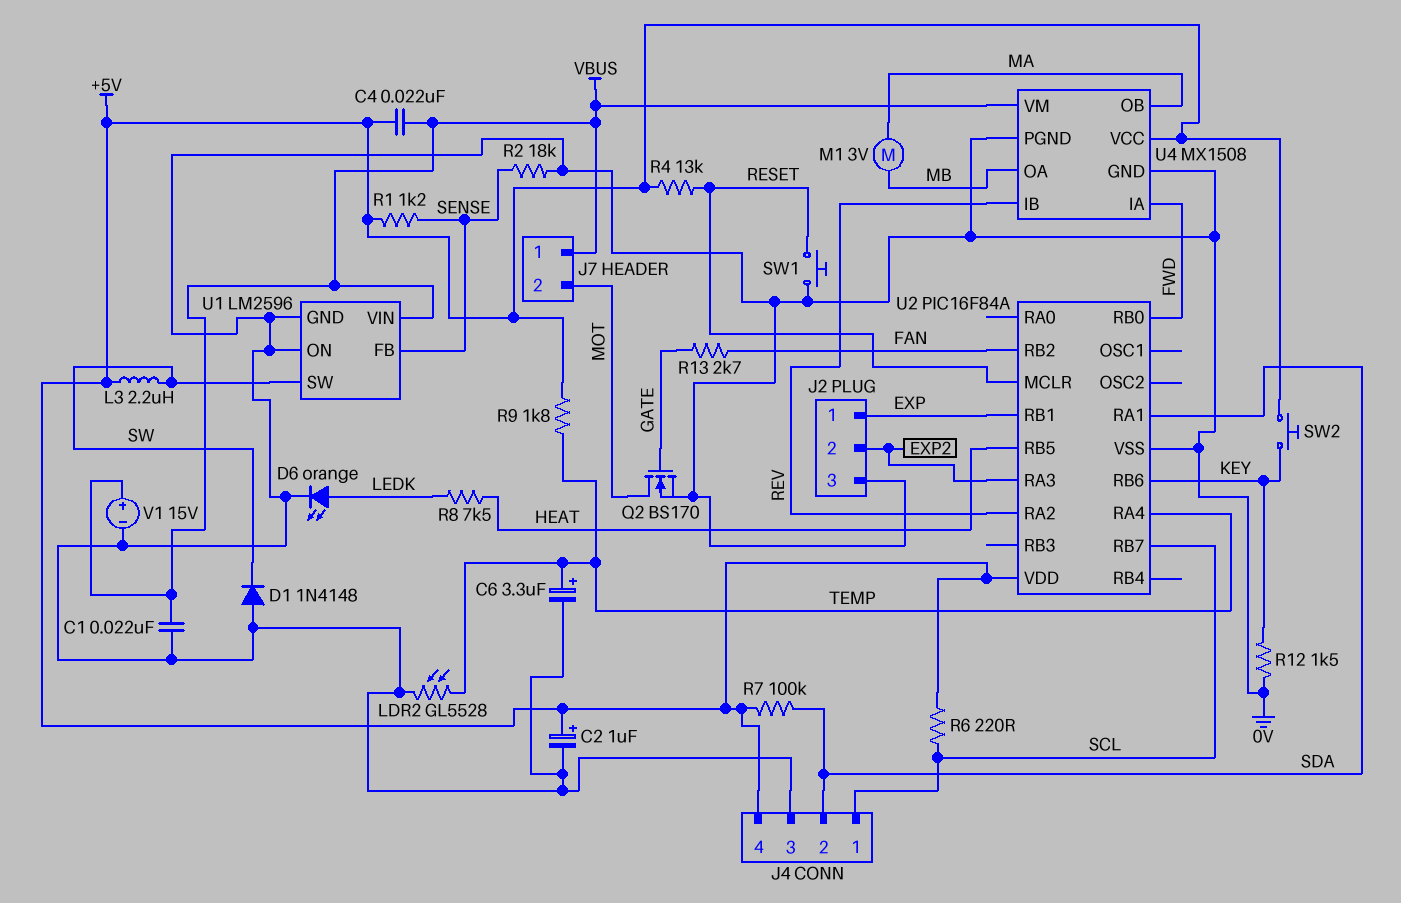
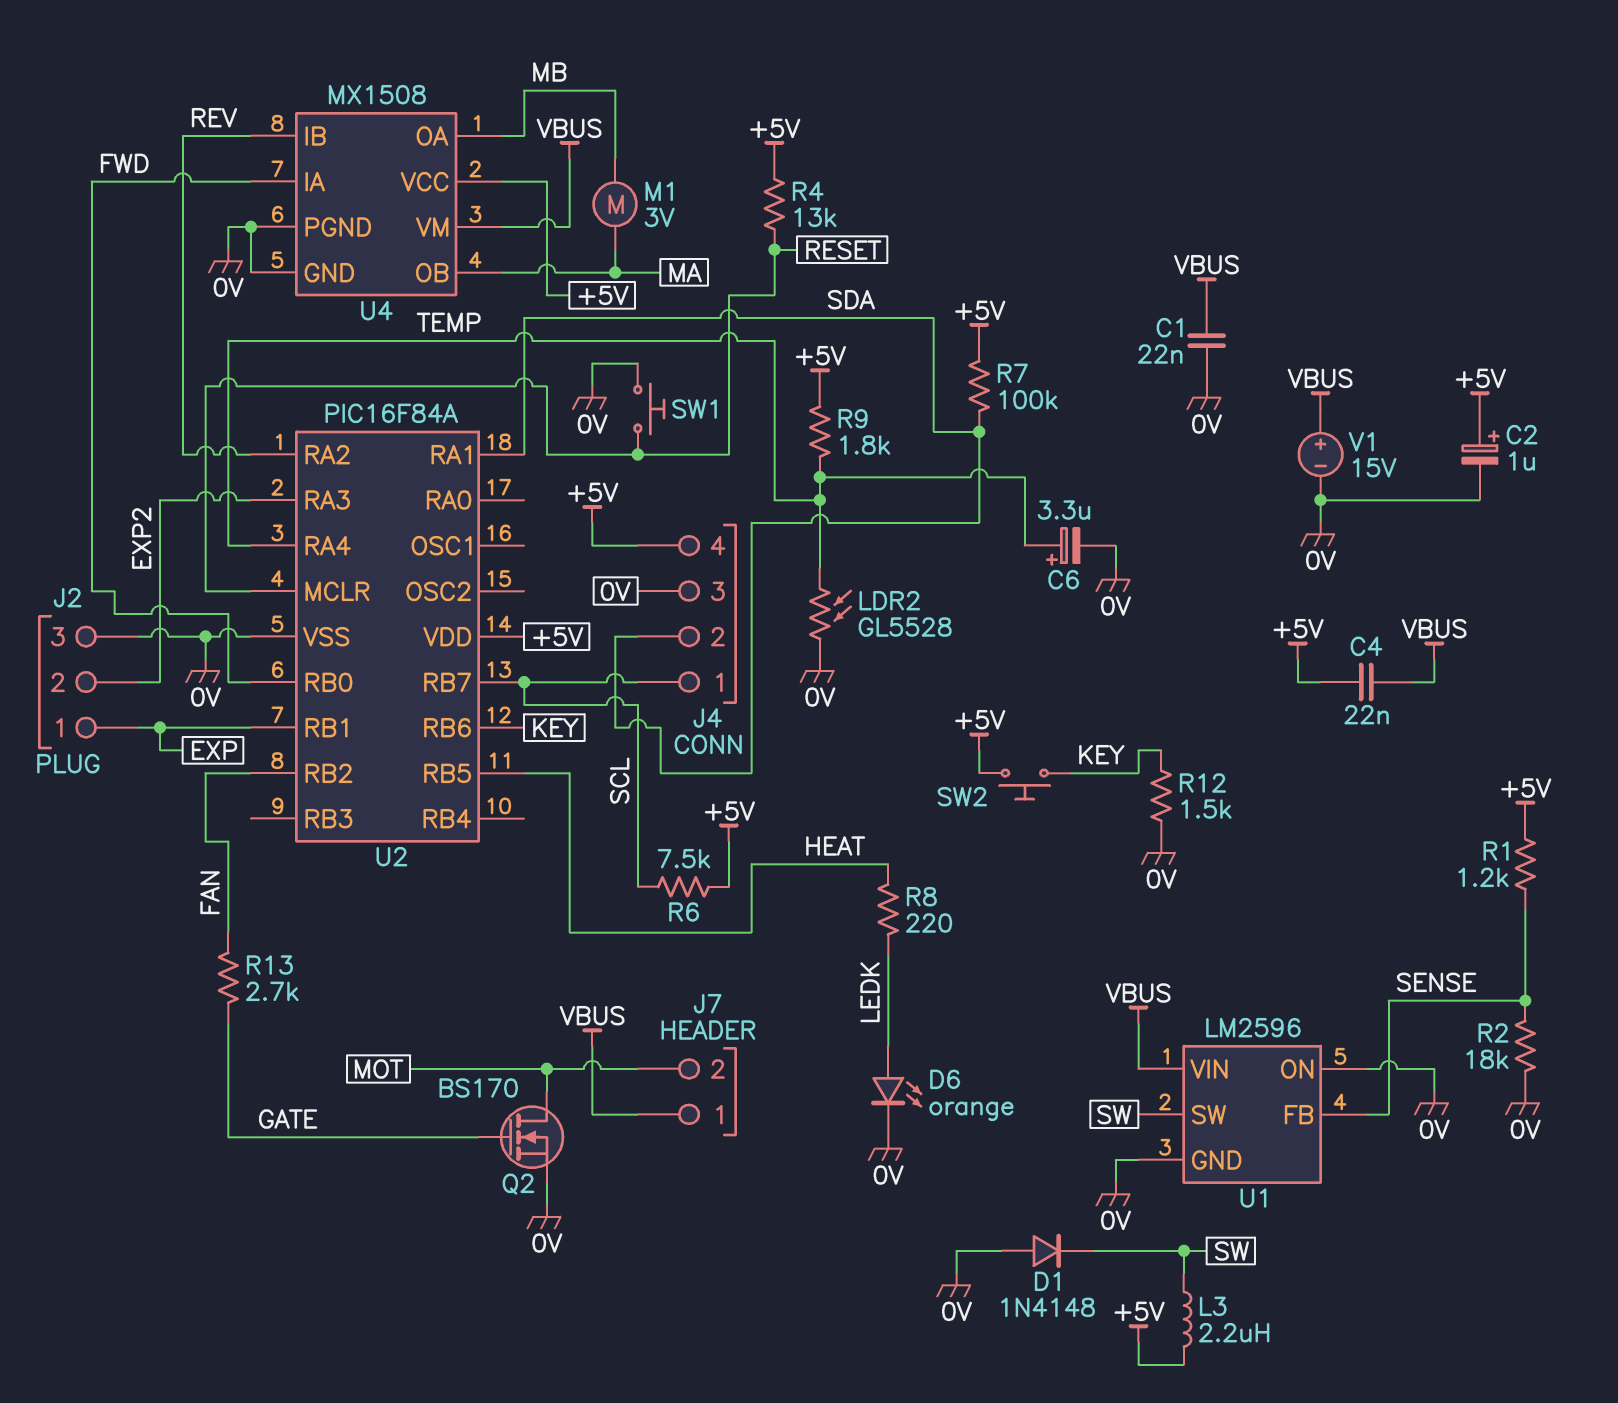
R6: 220 (+5V, SCL) -> 7.5k (+5V, SCL)
R8: 7.5k (HEAT, LEDK) -> 220 (HEAT, LEDK)

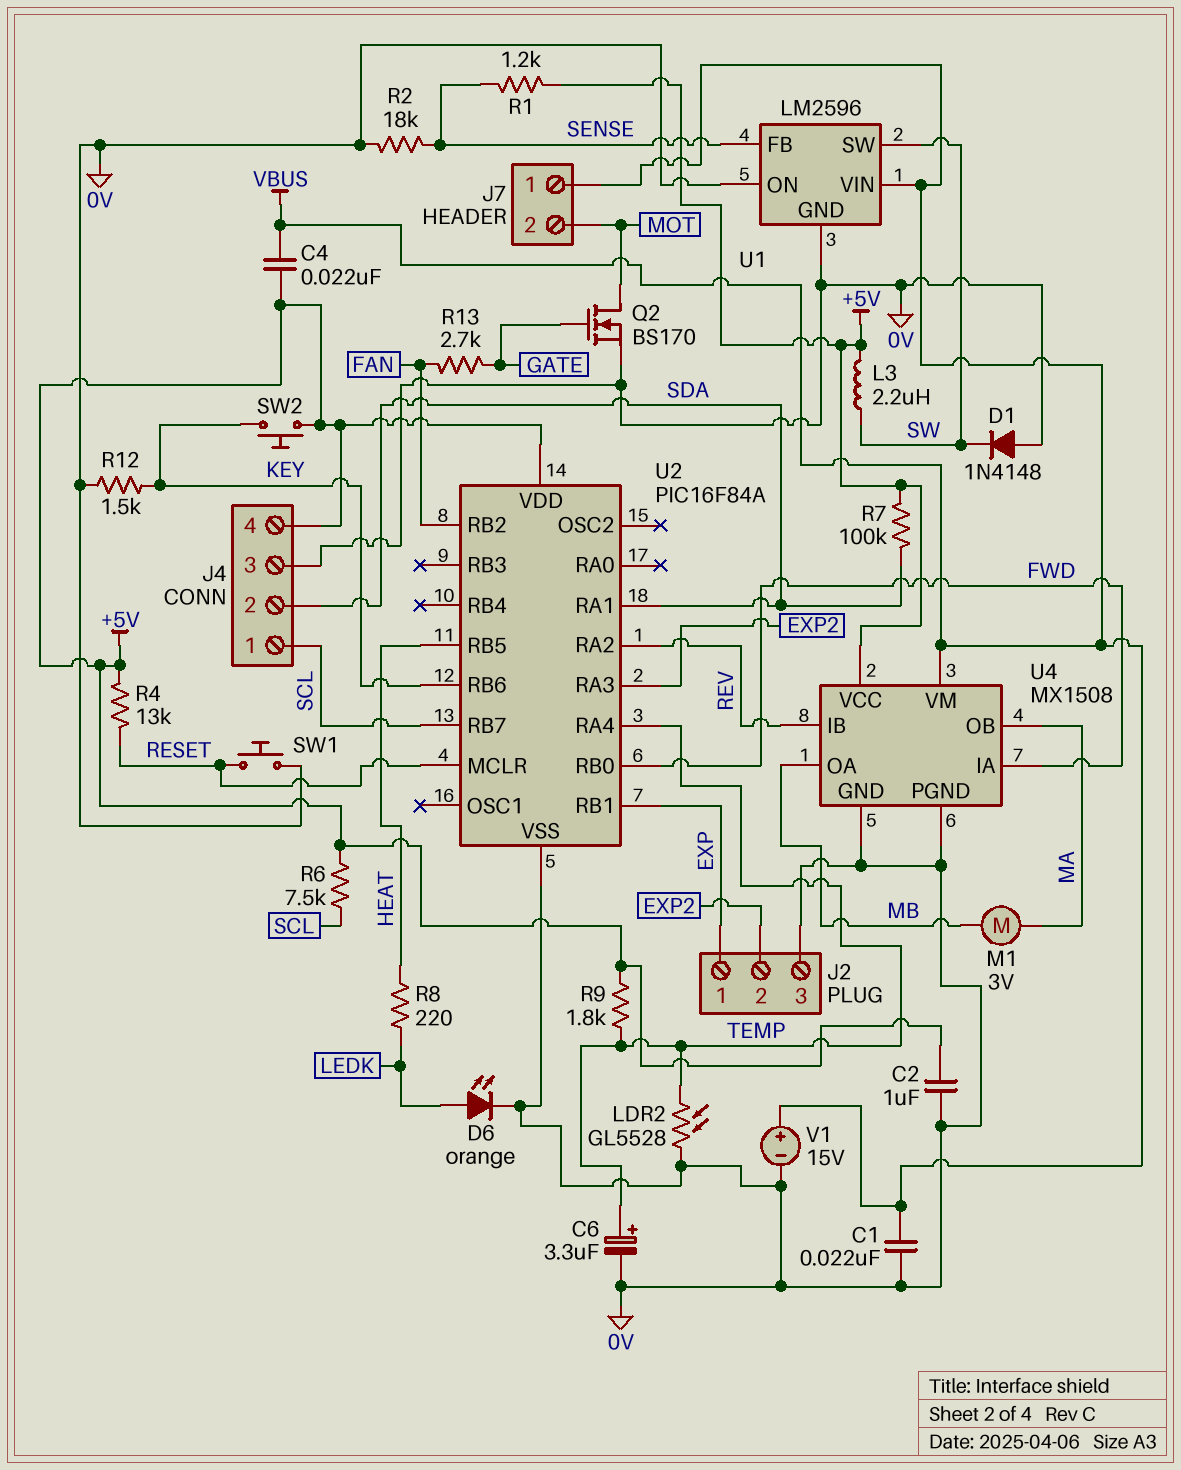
C2: 1uF (plus +5V, minus 0V) -> 1uF (+5V, 0V)

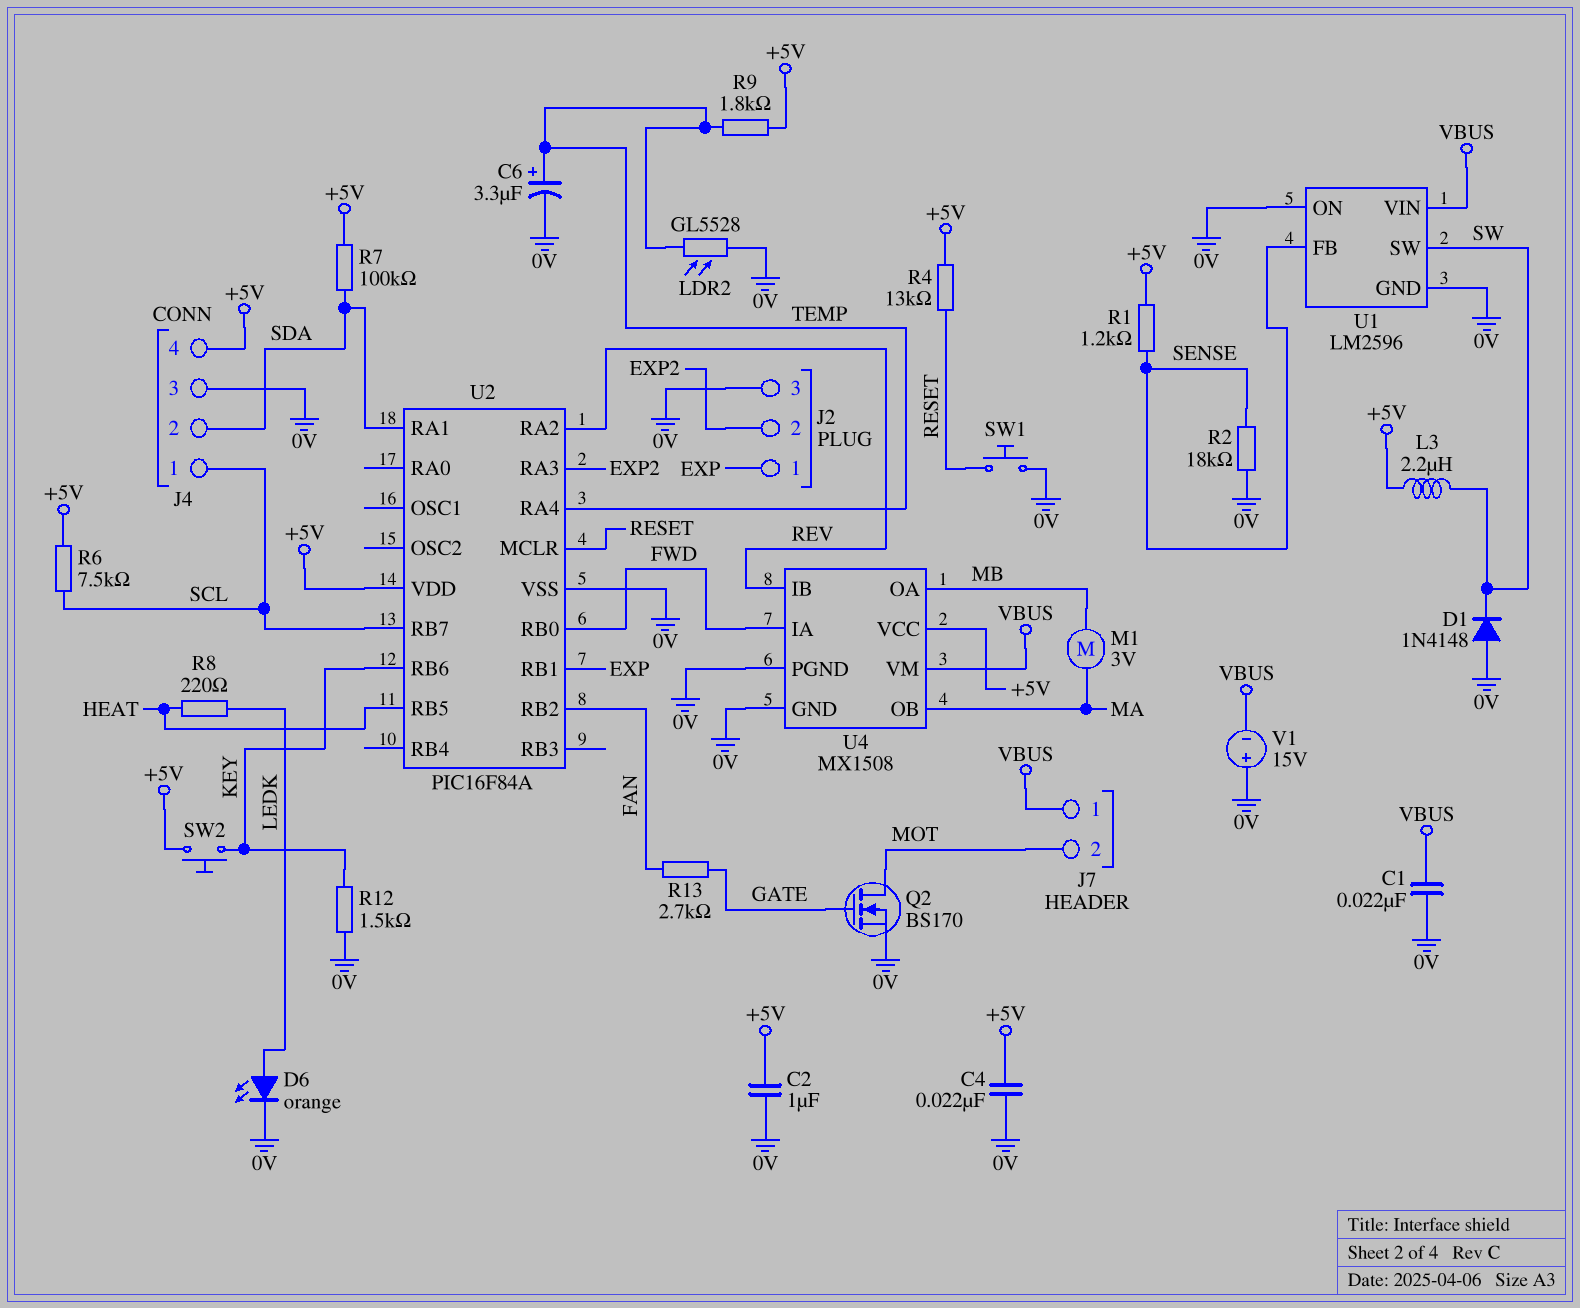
C4: 22nF (+5V, VBUS) -> 22nF (+5V, 0V)
V1: 15V (plus VBUS, minus 0V) -> 15V (plus 0V, minus VBUS)

